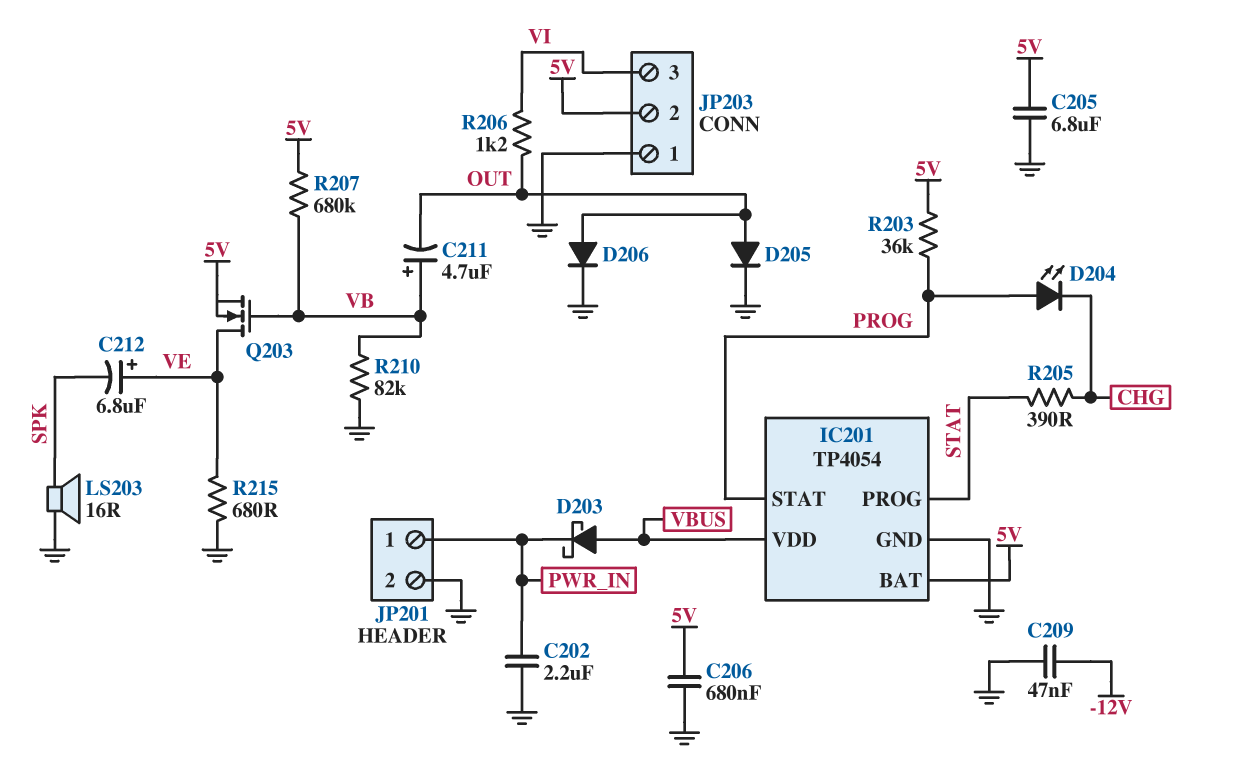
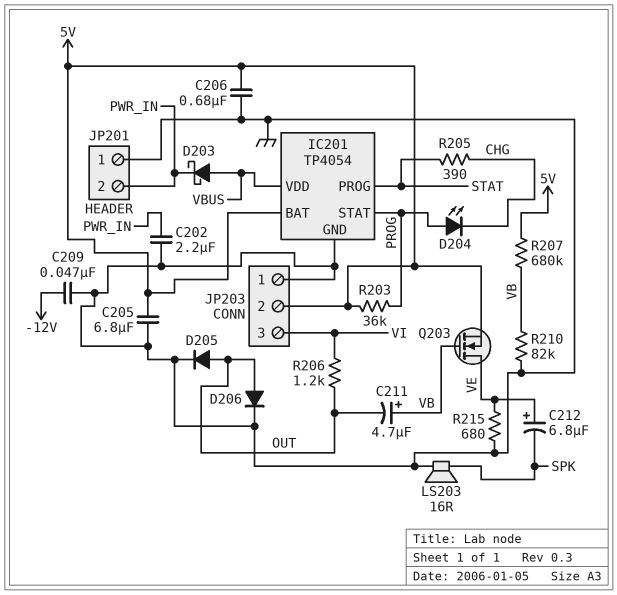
JP201 pin 1: PWR_IN -> GND
JP201 pin 2: GND -> PWR_IN

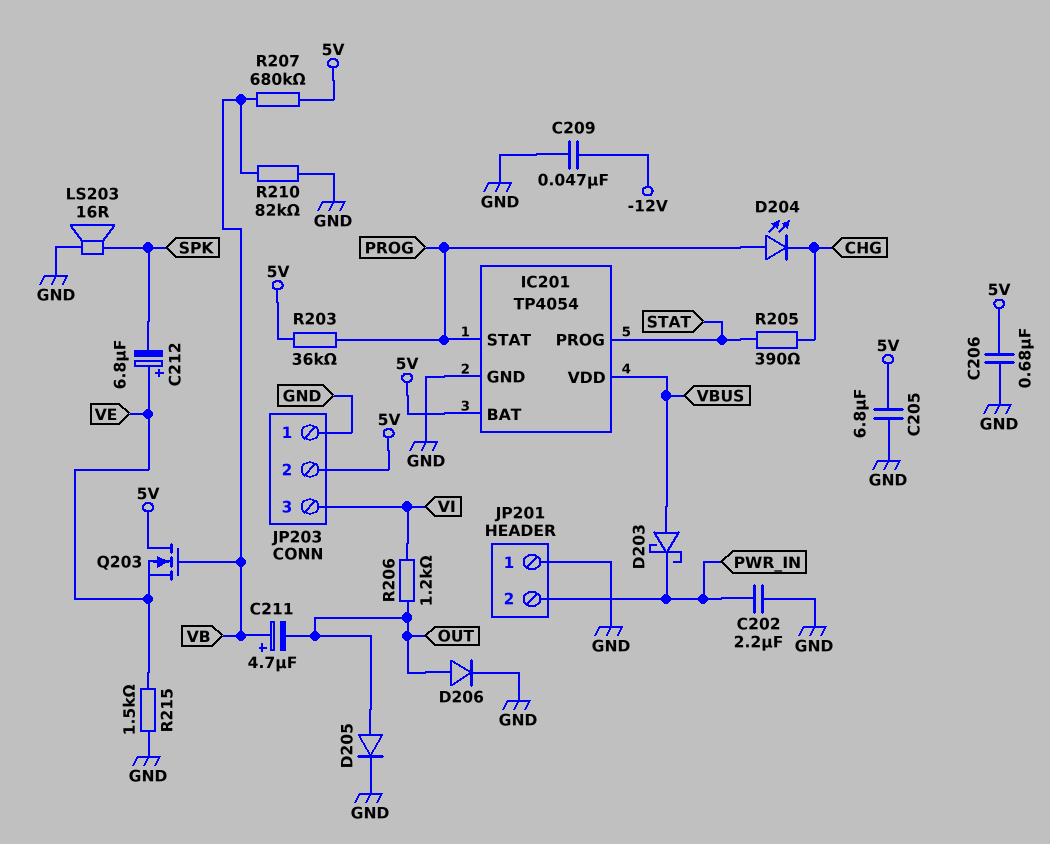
Q203: NMOS (G VB, D VE, S 5V) -> NMOS (G VB, D 5V, S VE)
R215: 680 (GND, VE) -> 1.5k (GND, VE)

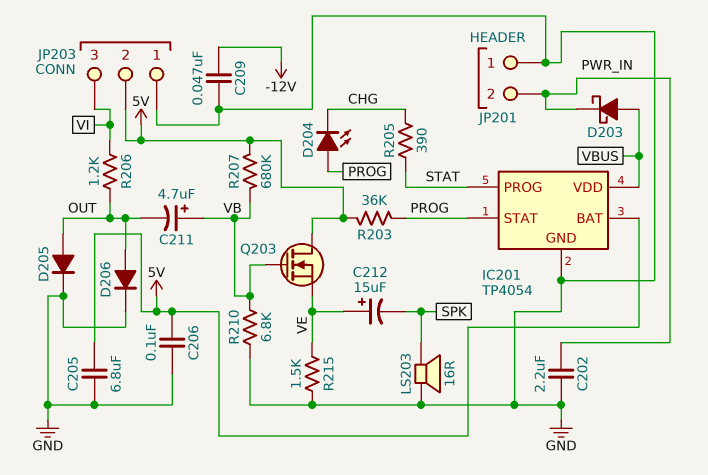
C206: 680nF (5V, GND) -> 100nF (5V, GND)
C212: 6.8uF (plus VE, minus SPK) -> 15uF (plus VE, minus SPK)
R210: 82k (GND, VB) -> 6.8k (GND, VB)

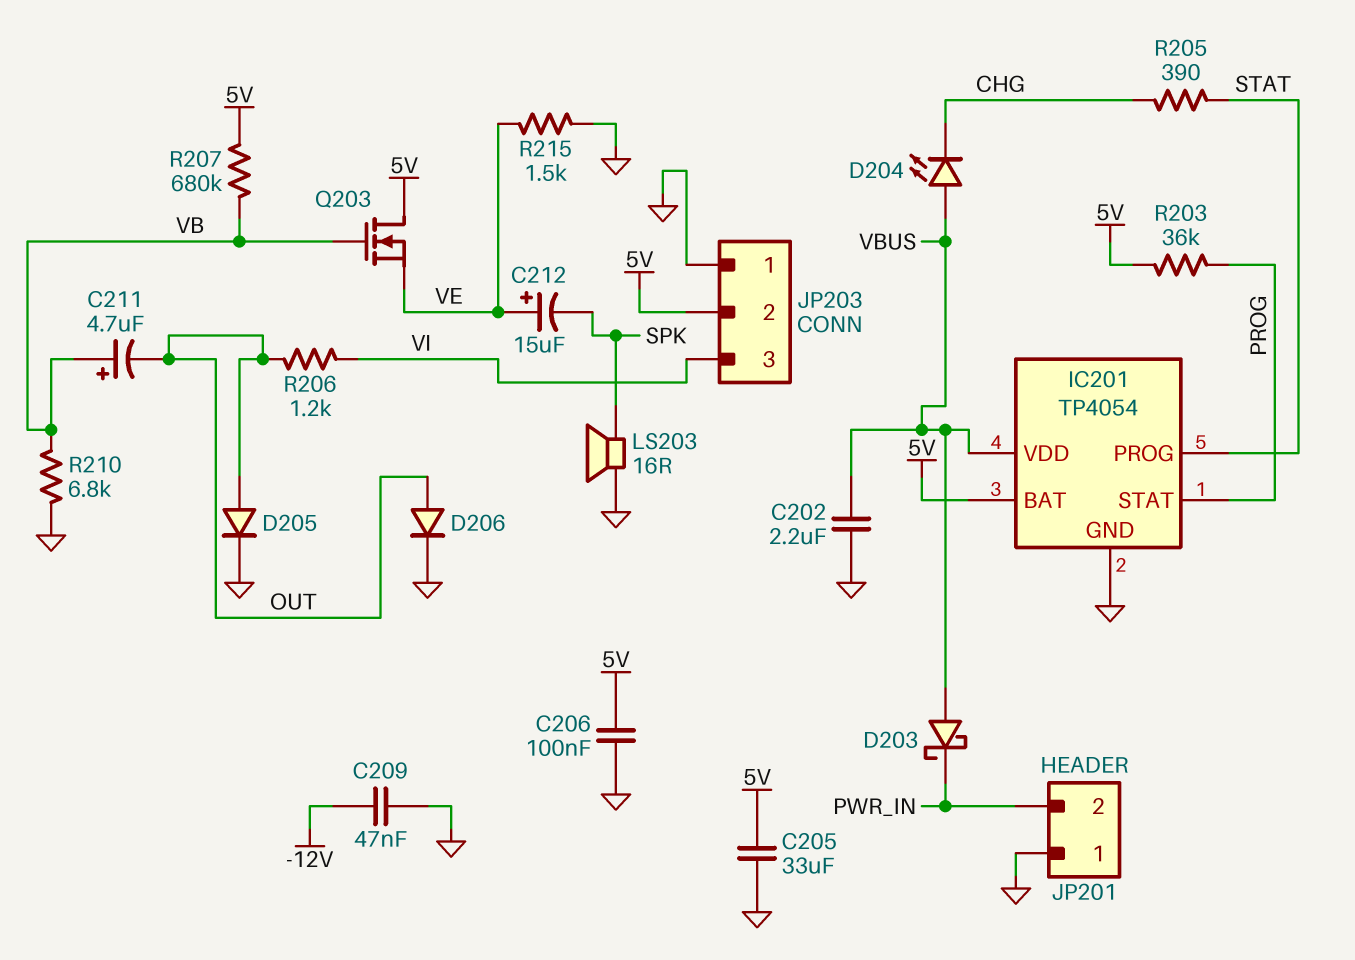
C202: 2.2uF (GND, PWR_IN) -> 2.2uF (GND, VBUS)
C205: 6.8uF (5V, GND) -> 33uF (5V, GND)
D204: LED (A PROG, K CHG) -> LED (A VBUS, K CHG)

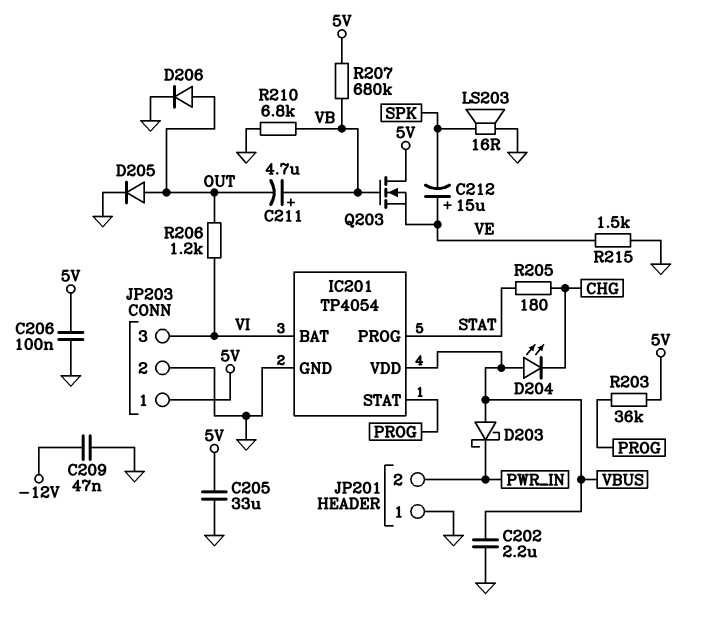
IC201 pin BAT: 5V -> VI
JP203 pin 1: GND -> 5V
JP203 pin 2: 5V -> GND
R205: 390 (CHG, STAT) -> 180 (CHG, STAT)

